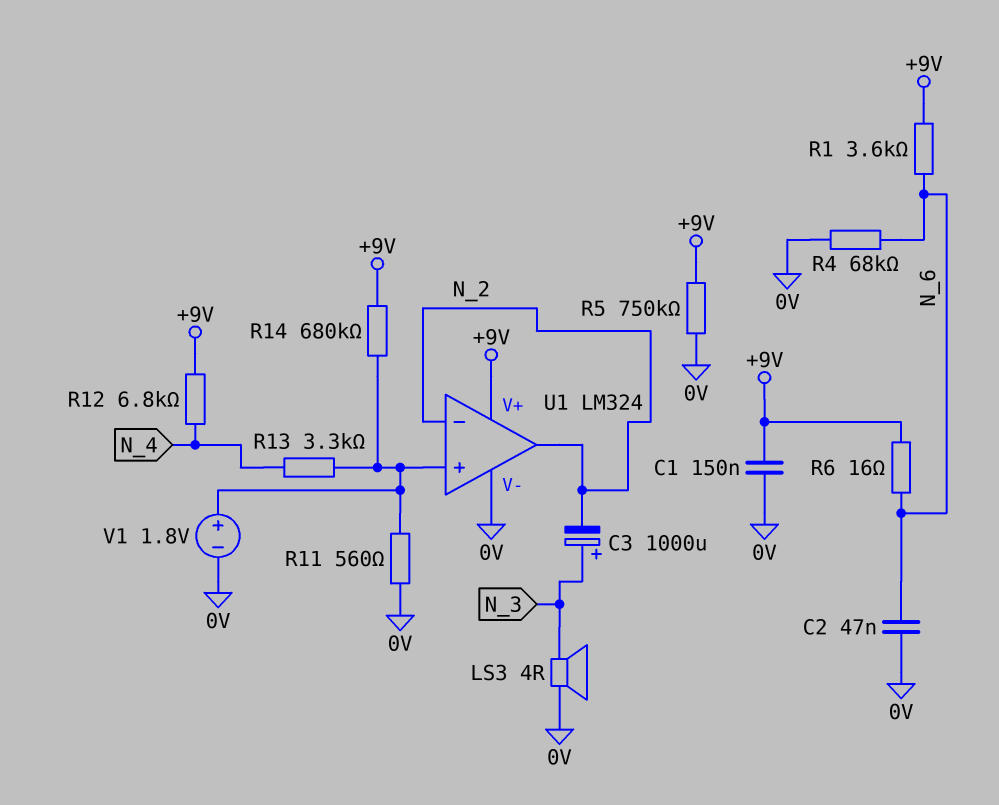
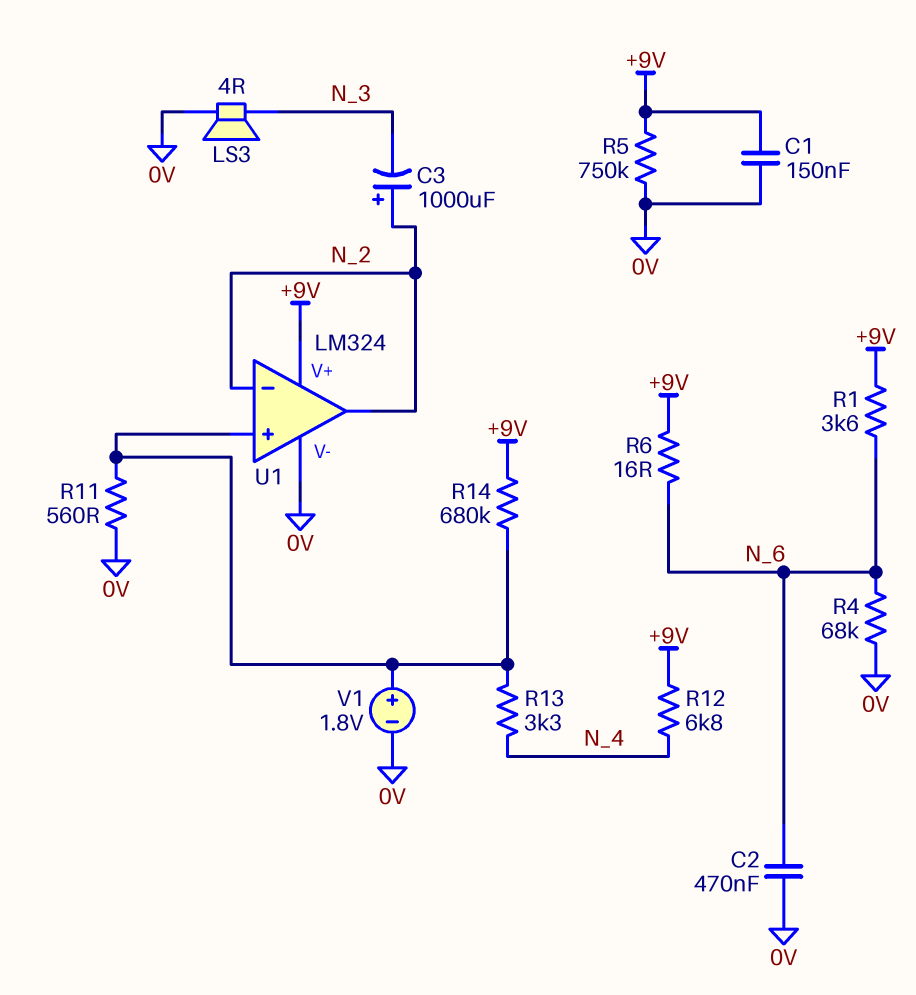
C2: 47nF (0V, N_6) -> 470nF (0V, N_6)
C3: 1000uF (plus N_3, minus N_2) -> 1000uF (plus N_2, minus N_3)

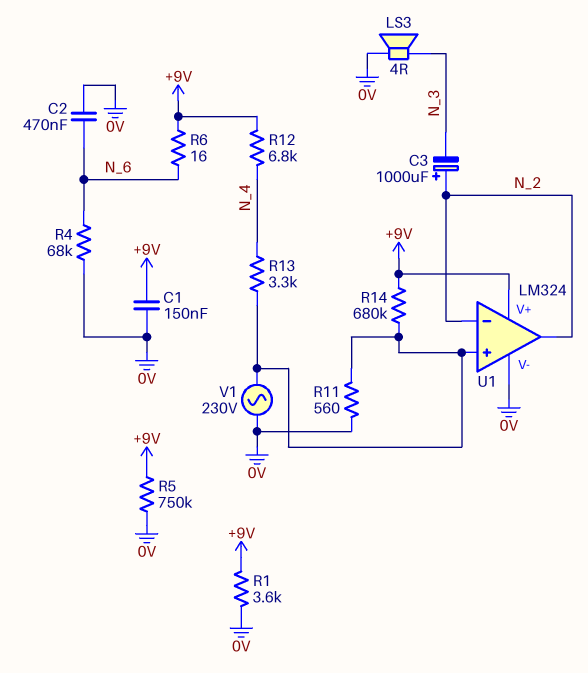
R1: 3.6k (+9V, N_6) -> 3.6k (+9V, 0V)
V1: 1.8V (plus U1/in+, minus 0V) -> AC 230V (0V, U1/in+)

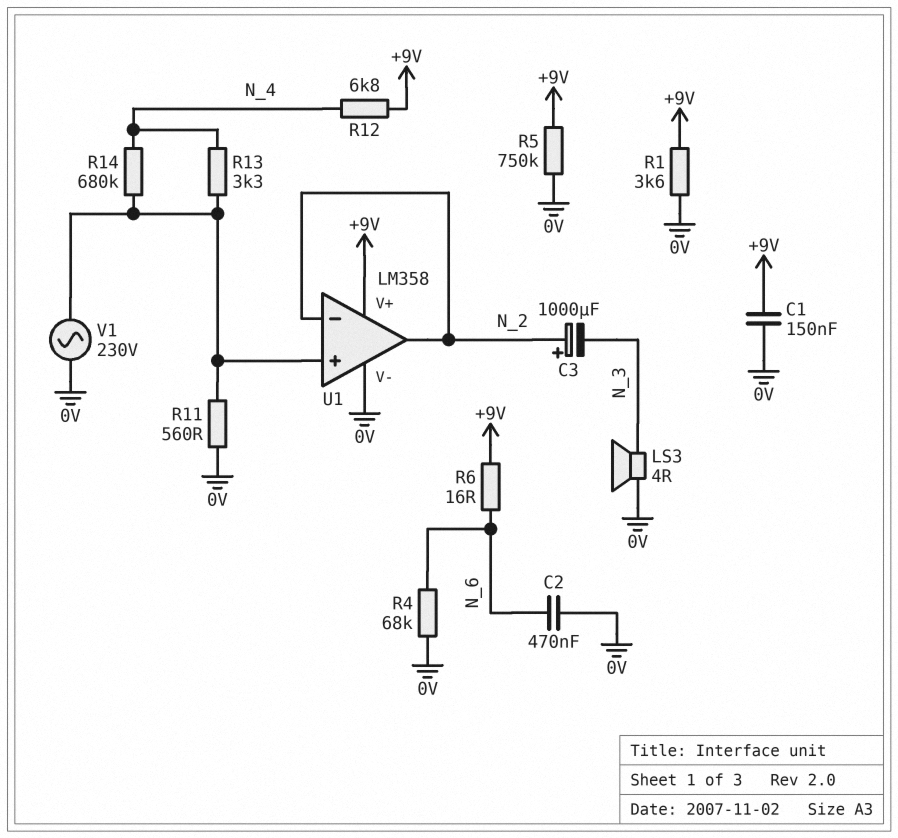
R14: 680k (+9V, U1/in+) -> 680k (N_4, U1/in+)
U1: LM324 -> LM358

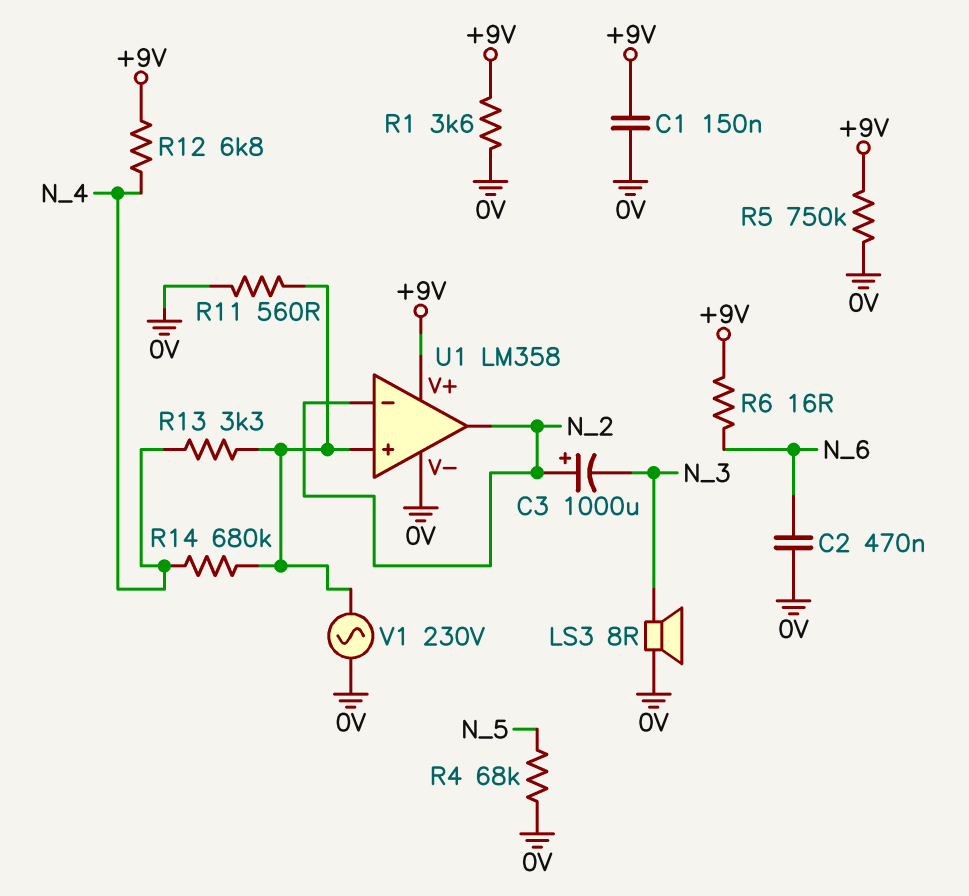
LS3: speaker 4R (0V, N_3) -> speaker 8R (0V, N_3)
R4: 68k (0V, N_6) -> 68k (0V, N_5)

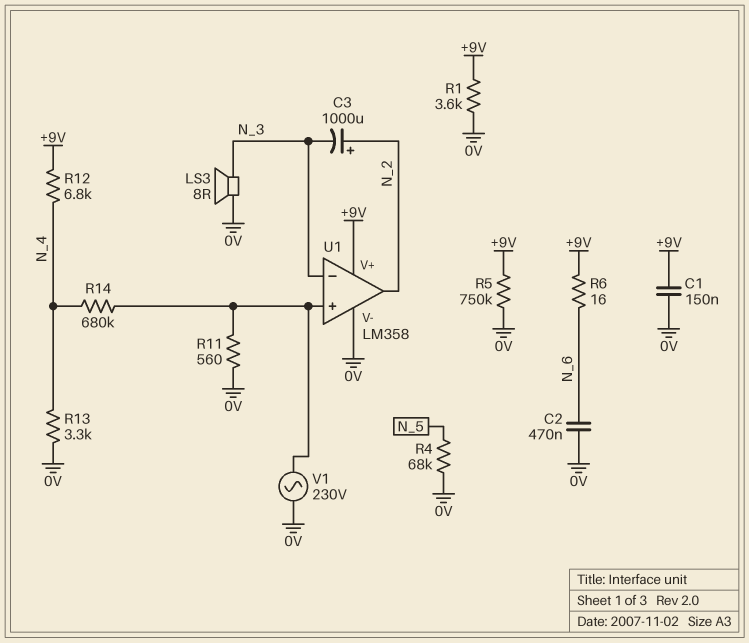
R13: 3.3k (N_4, U1/in+) -> 3.3k (0V, N_4)
U1 pin in-: N_2 -> N_3

